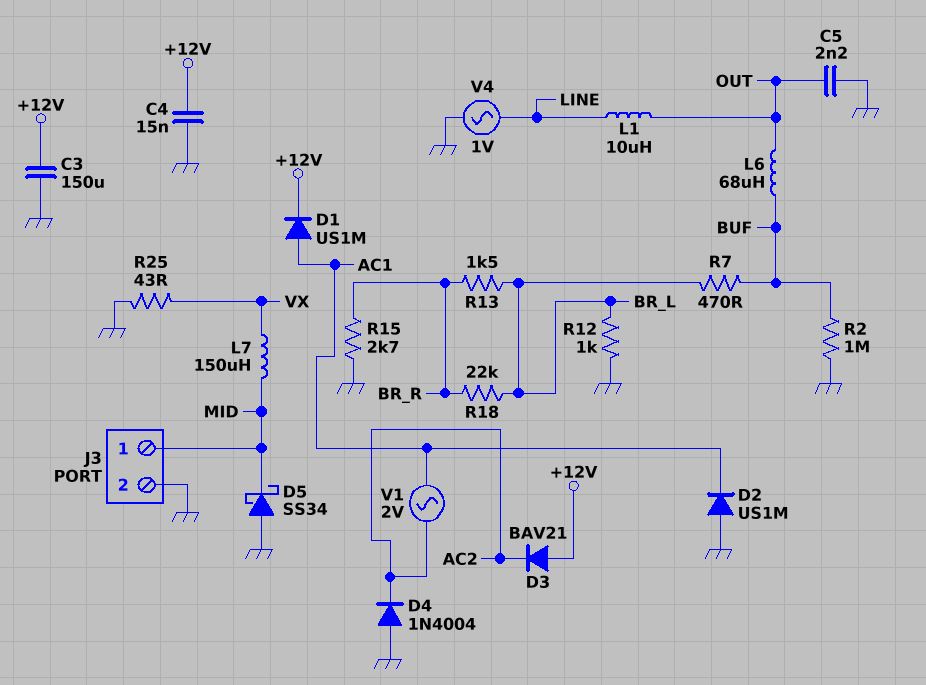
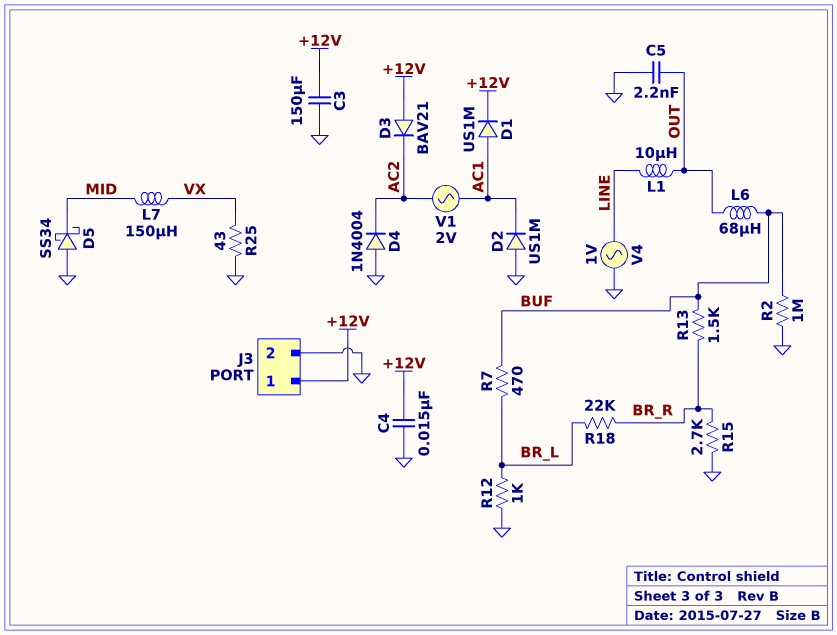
J3 pin 1: MID -> +12V
R13: 1.5k (BR_L, BR_R) -> 1.5k (BR_R, BUF)

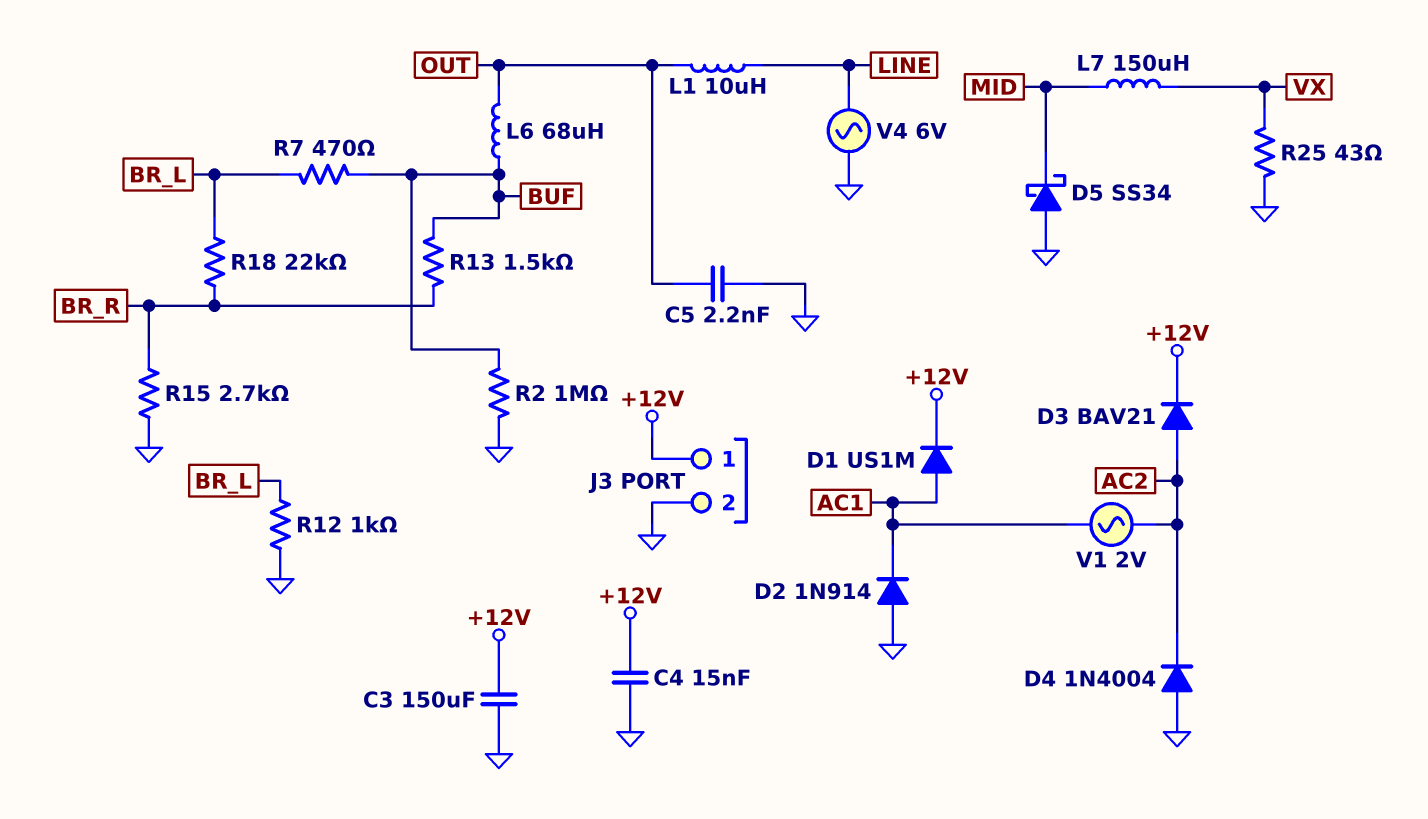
D2: diode US1M (A GND, K AC1) -> diode 1N914 (A GND, K AC1)
D3: diode BAV21 (A +12V, K AC2) -> diode BAV21 (A AC2, K +12V)
V4: AC 1V (GND, LINE) -> AC 6V (GND, LINE)

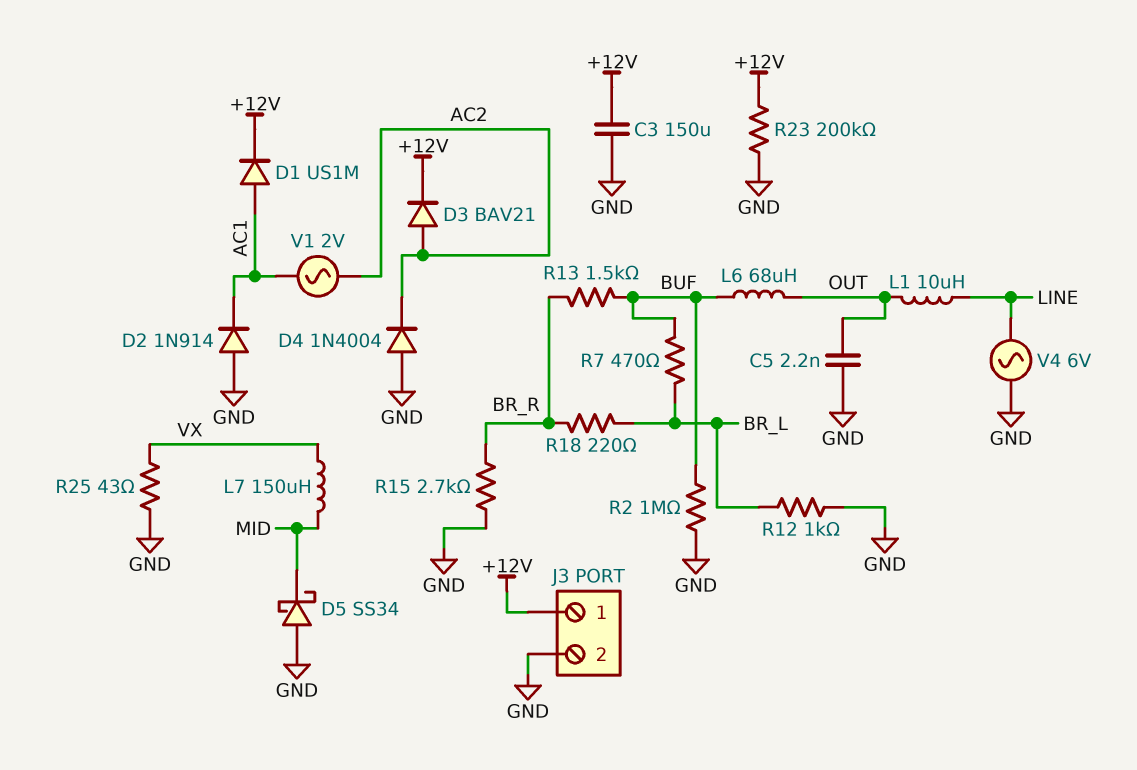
C4: 15nF (+12V, GND) -> none
R18: 22k (BR_L, BR_R) -> 220 (BR_L, BR_R)
R23: none -> 200k (+12V, GND)

